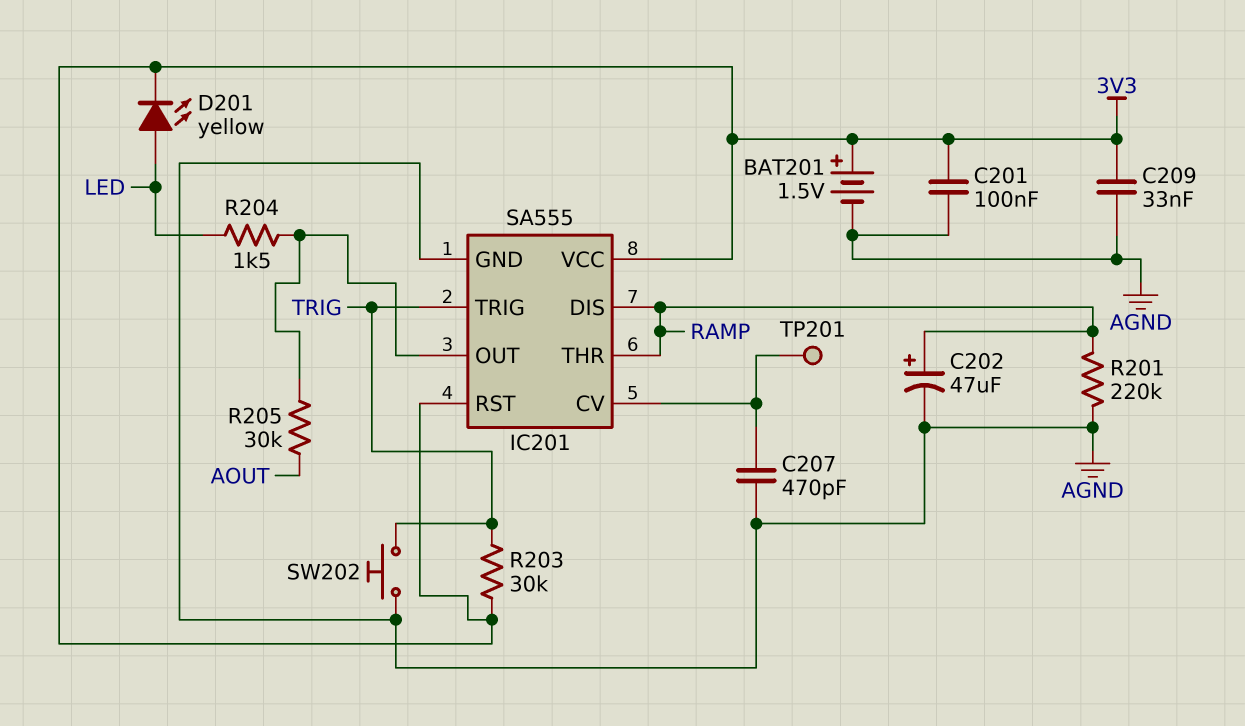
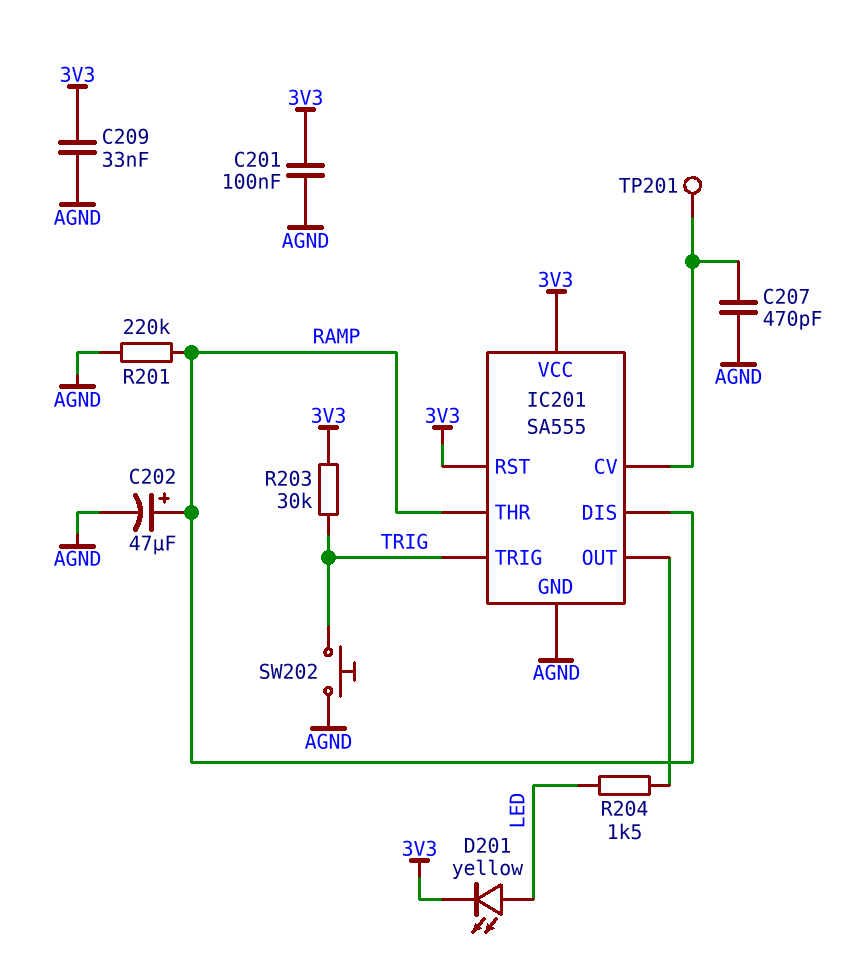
BAT201: 1.5V (plus 3V3, minus AGND) -> none
R205: 30k (AOUT, IC201/OUT) -> none

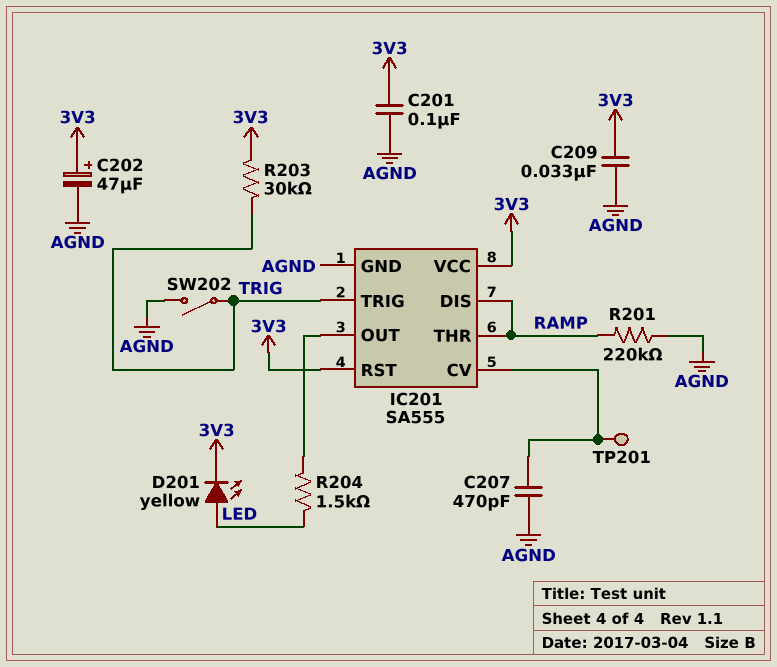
C202: 47uF (plus RAMP, minus AGND) -> 47uF (plus 3V3, minus AGND)
SW202: button (AGND, TRIG) -> switch (AGND, TRIG)

